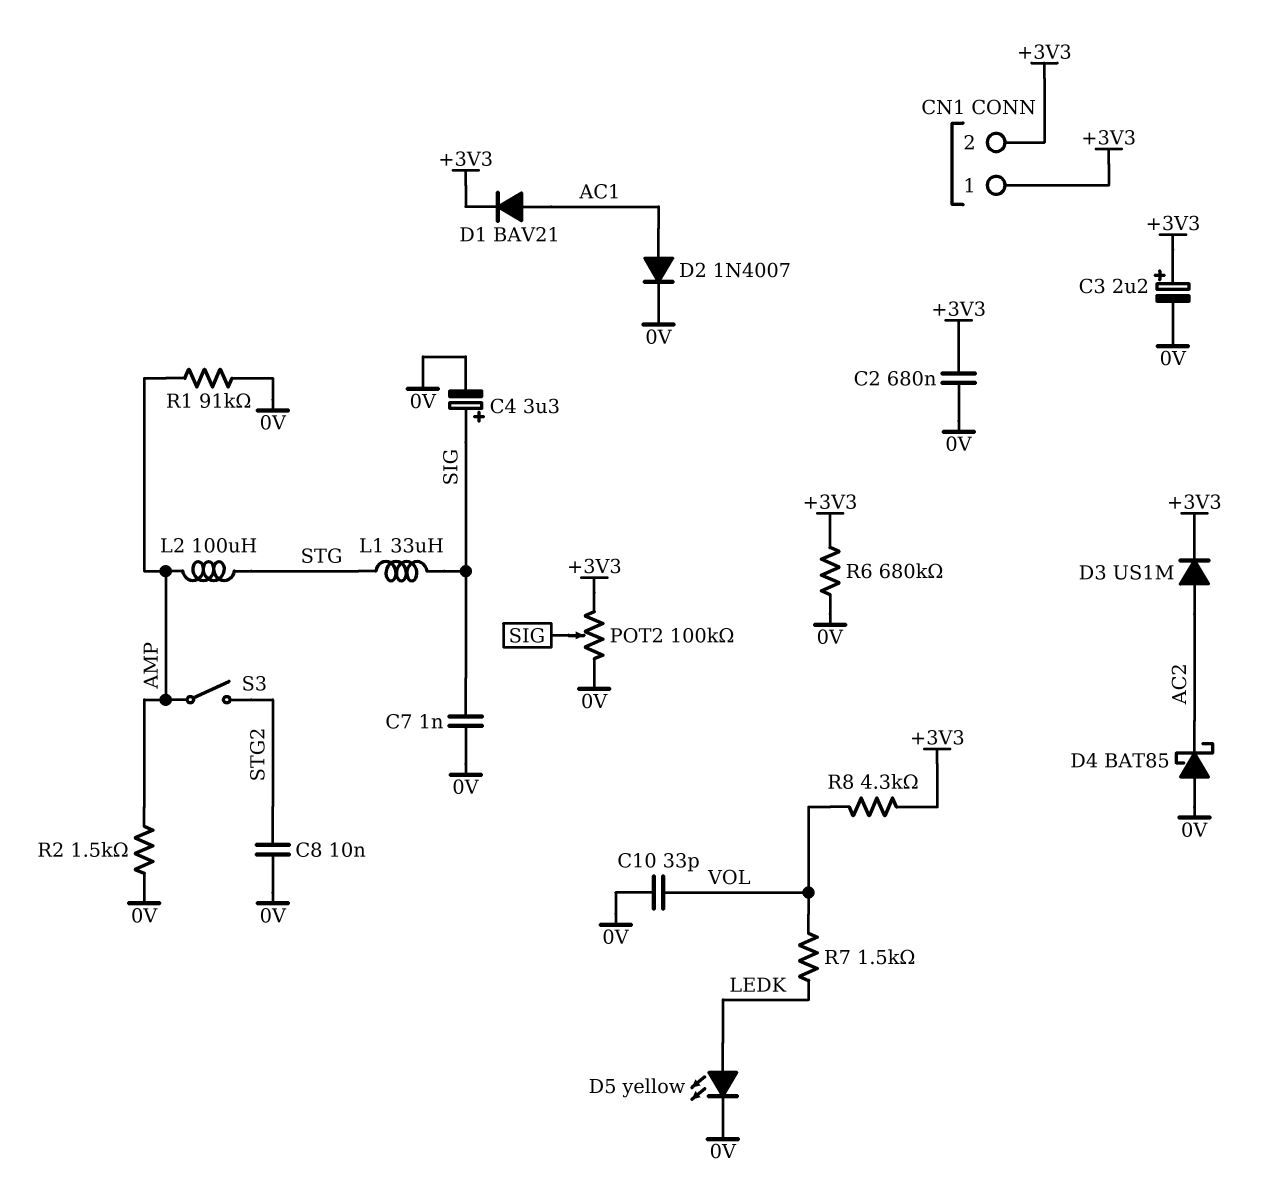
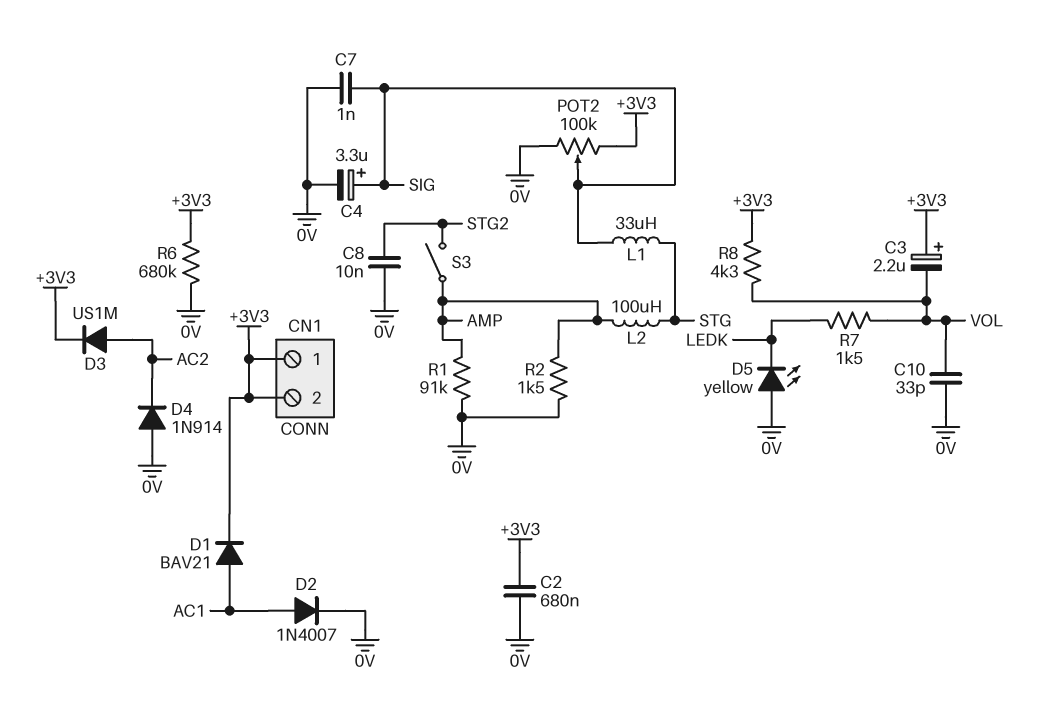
C3: 2.2uF (plus +3V3, minus 0V) -> 2.2uF (plus +3V3, minus VOL)
D4: schottky BAT85 (A 0V, K AC2) -> diode 1N914 (A 0V, K AC2)
D5: LED yellow (A LEDK, K 0V) -> LED yellow (A 0V, K LEDK)

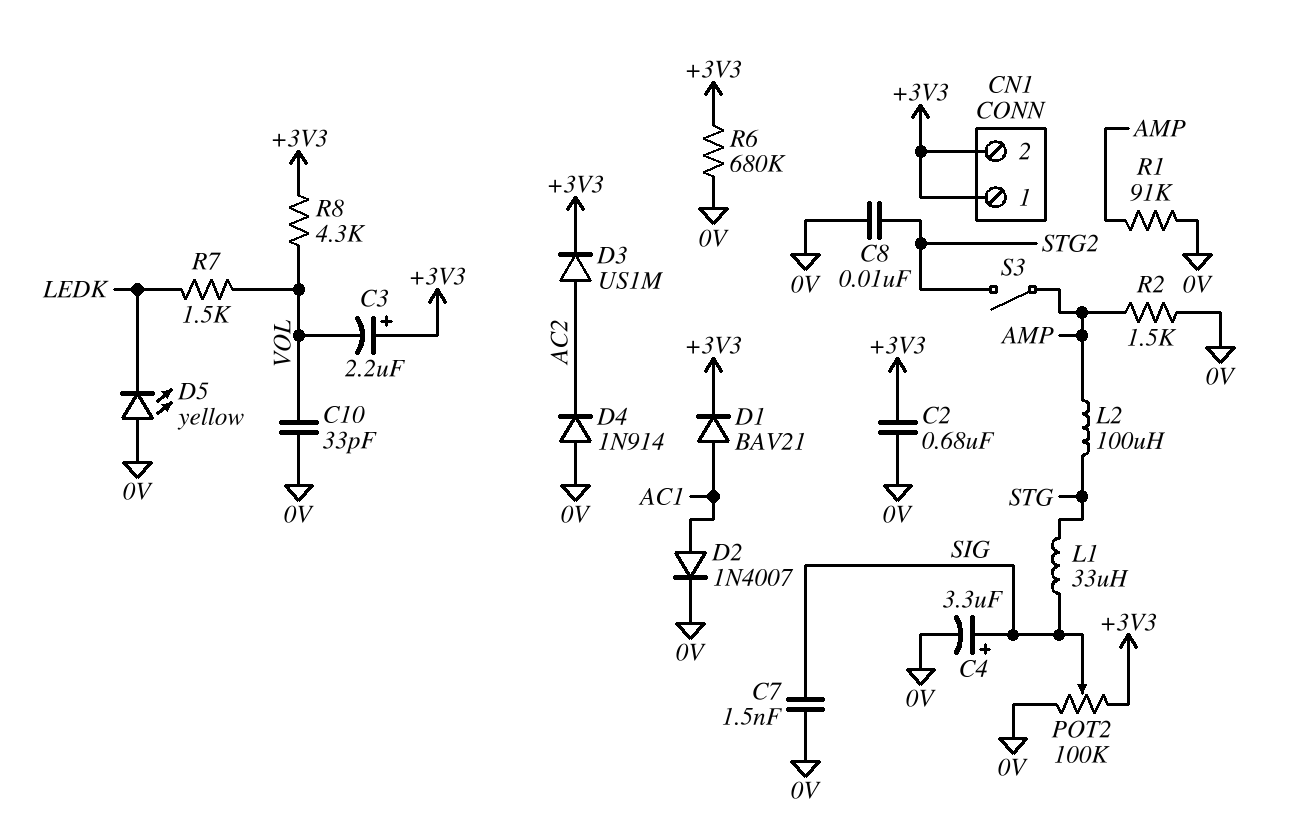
C7: 1nF (0V, SIG) -> 1.5nF (0V, SIG)

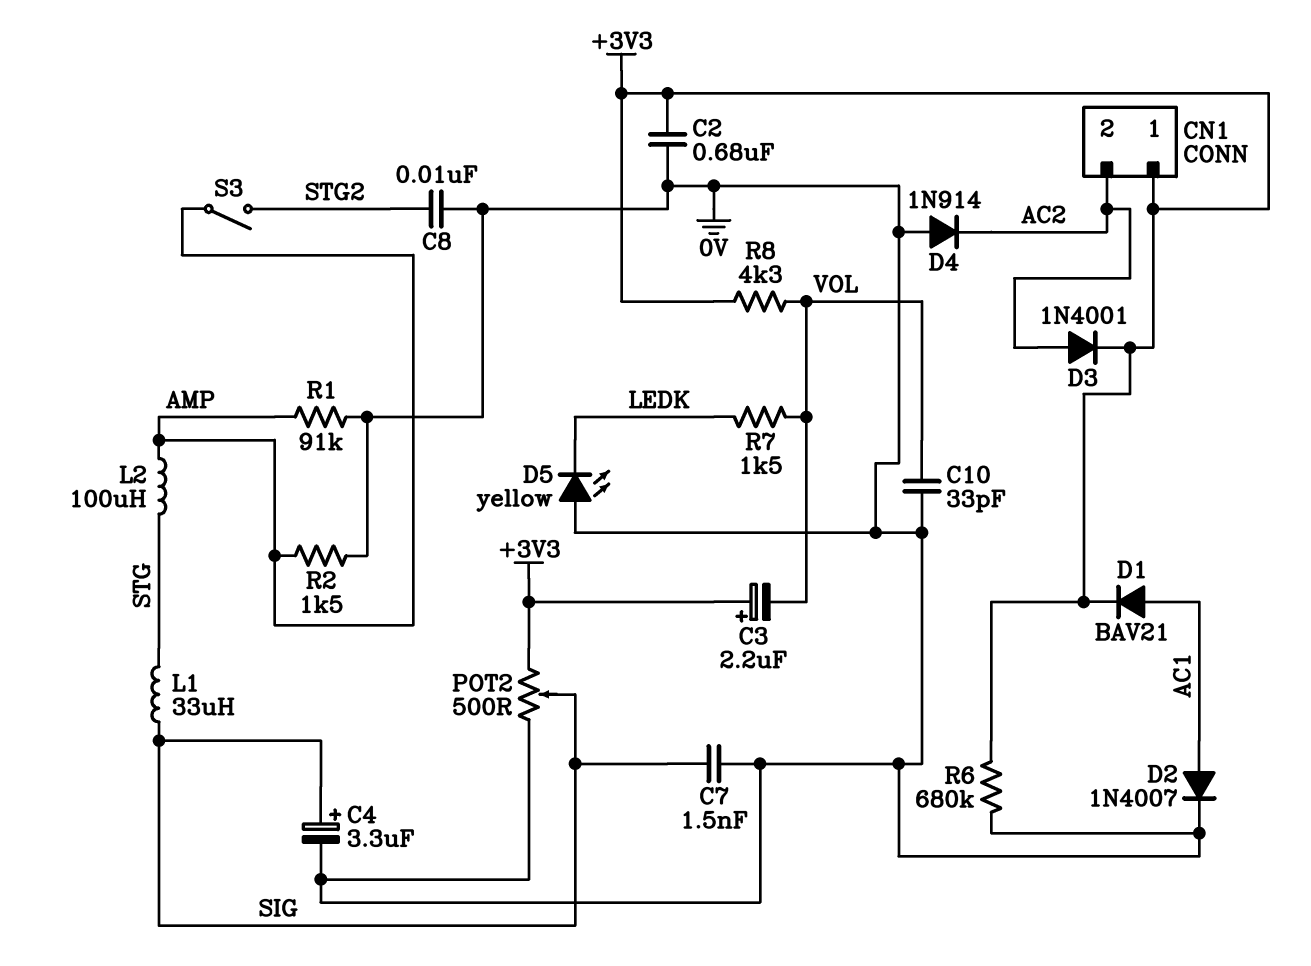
CN1 pin 2: +3V3 -> AC2
D3: diode US1M (A AC2, K +3V3) -> diode 1N4001 (A AC2, K +3V3)
POT2: 100k (+3V3, 0V, wiper SIG) -> 500 (+3V3, 0V, wiper SIG)

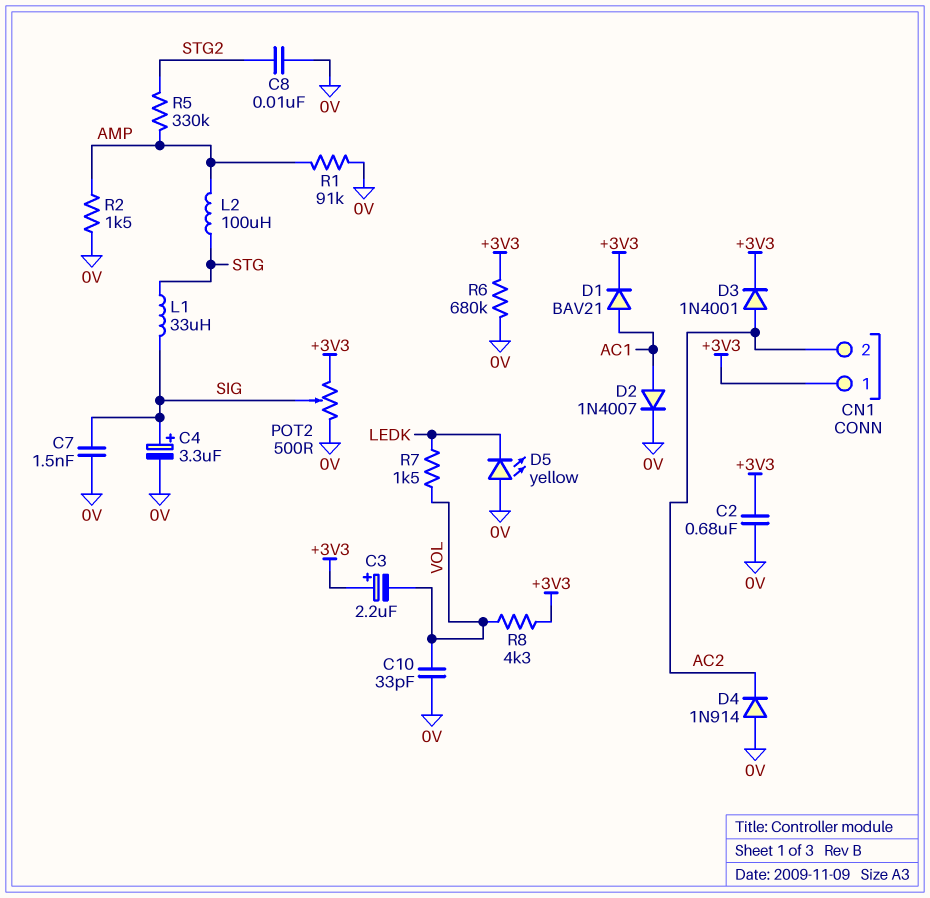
R5: none -> 330k (AMP, STG2)
S3: switch (AMP, STG2) -> none

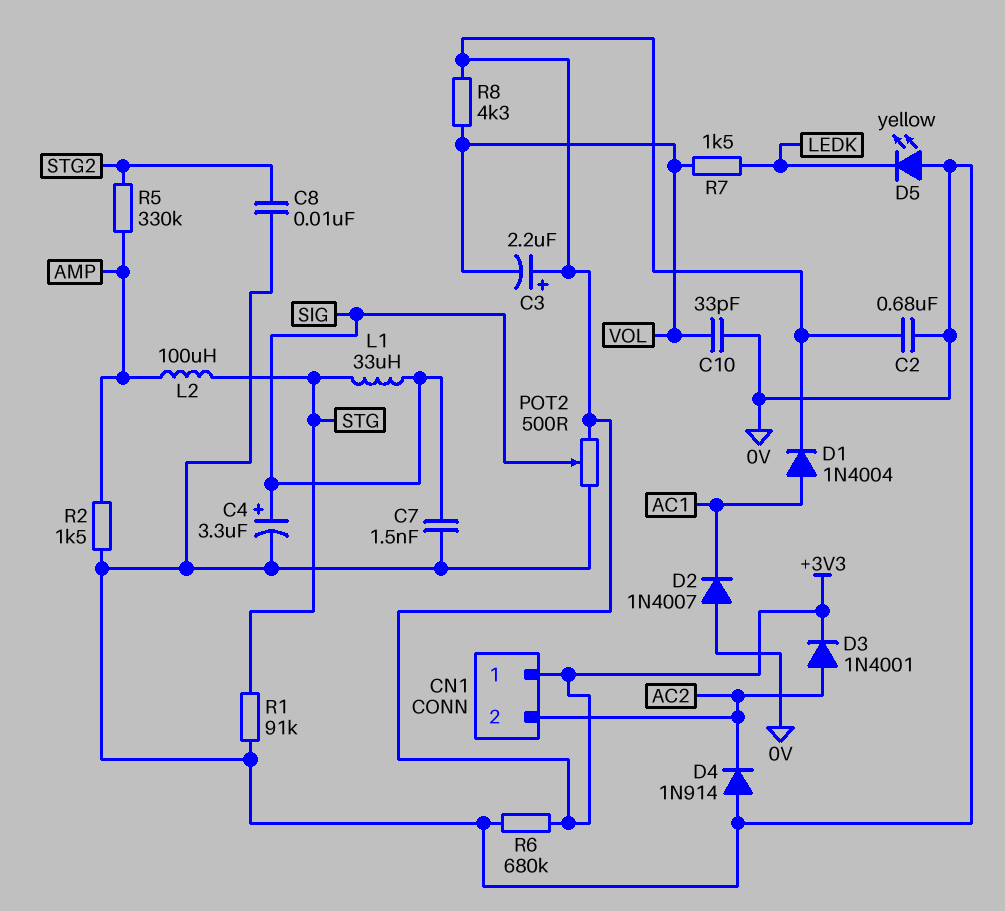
D1: diode BAV21 (A AC1, K +3V3) -> diode 1N4004 (A AC1, K +3V3)
D2: diode 1N4007 (A AC1, K 0V) -> diode 1N4007 (A 0V, K AC1)
R1: 91k (0V, AMP) -> 91k (0V, STG)

